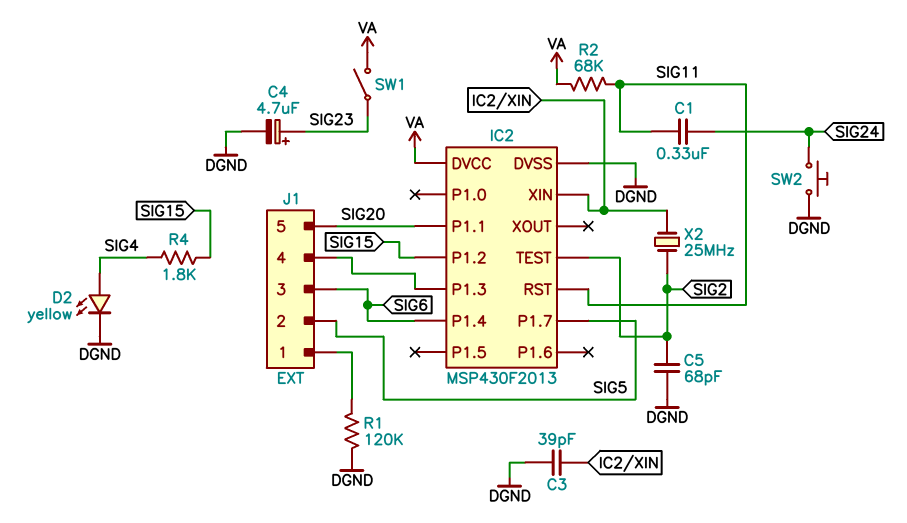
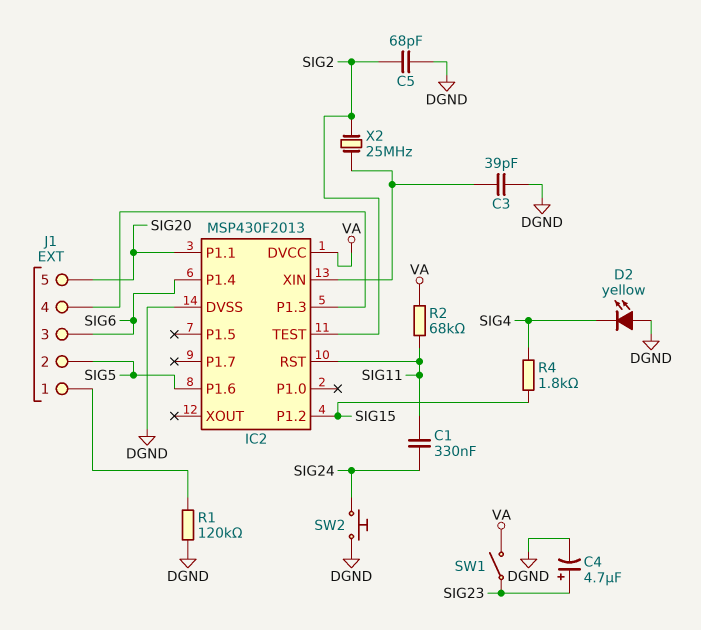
D2: LED yellow (A SIG4, K DGND) -> LED yellow (A DGND, K SIG4)
IC2 pin P1.6: none -> SIG5
IC2 pin P1.7: SIG5 -> none

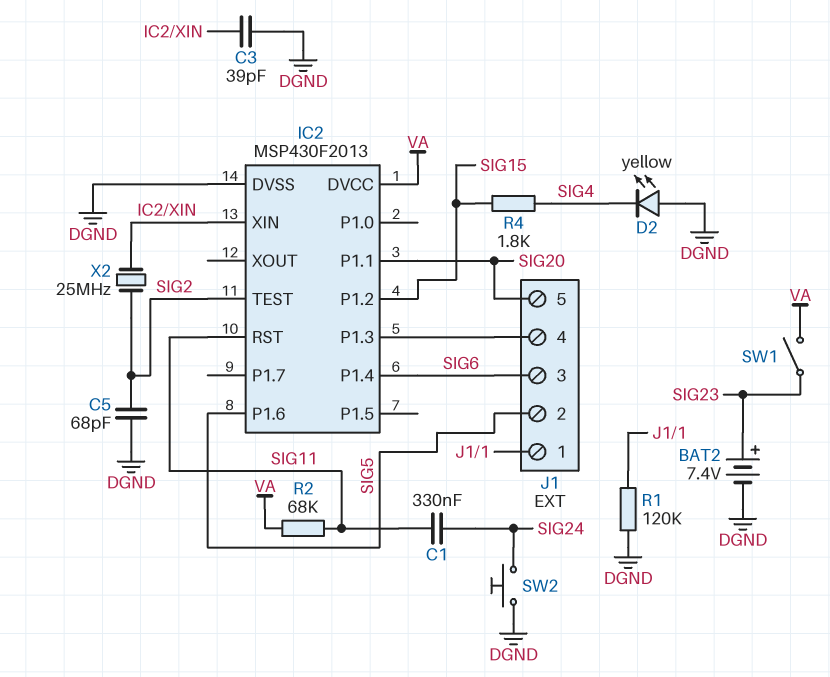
BAT2: none -> 7.4V (plus SIG23, minus DGND)
C4: 4.7uF (plus SIG23, minus DGND) -> none

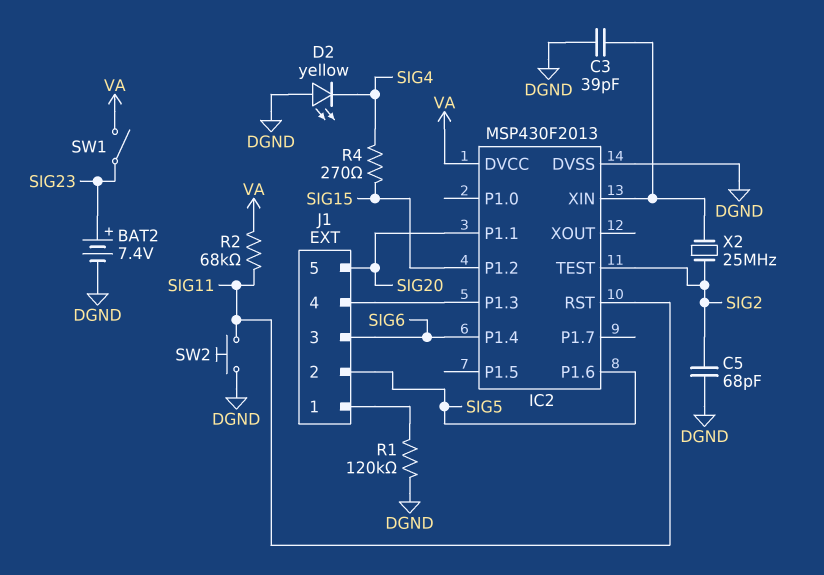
C1: 330nF (SIG11, SIG24) -> none
R4: 1.8k (SIG4, SIG15) -> 270 (SIG4, SIG15)
SW2: button (DGND, SIG24) -> button (DGND, SIG11)

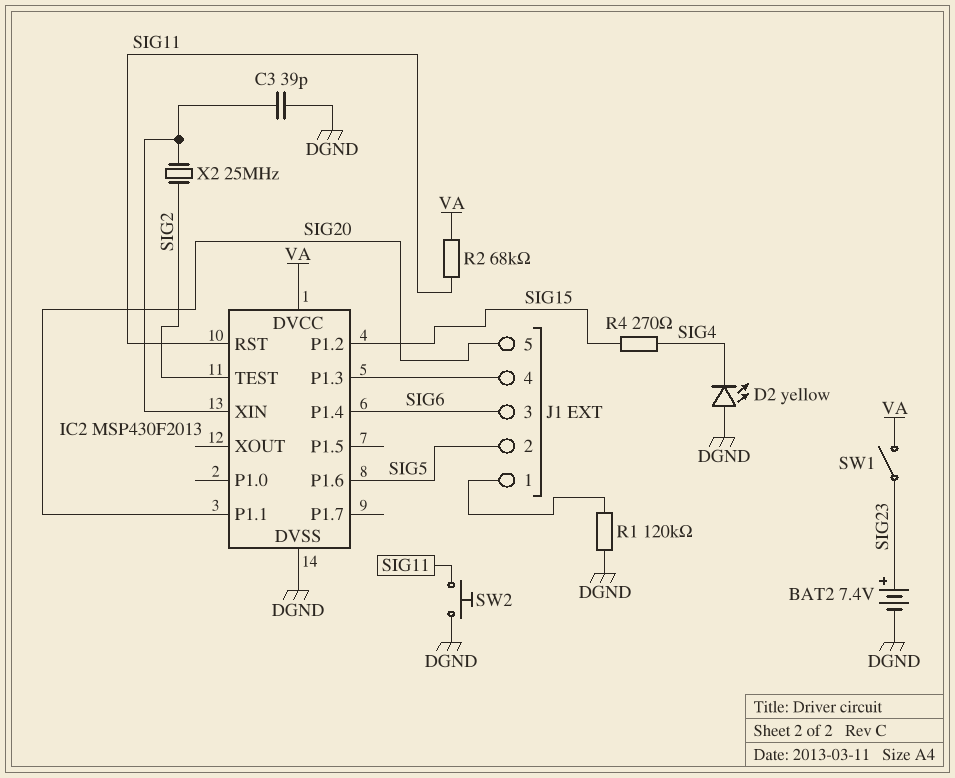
C5: 68pF (DGND, SIG2) -> none

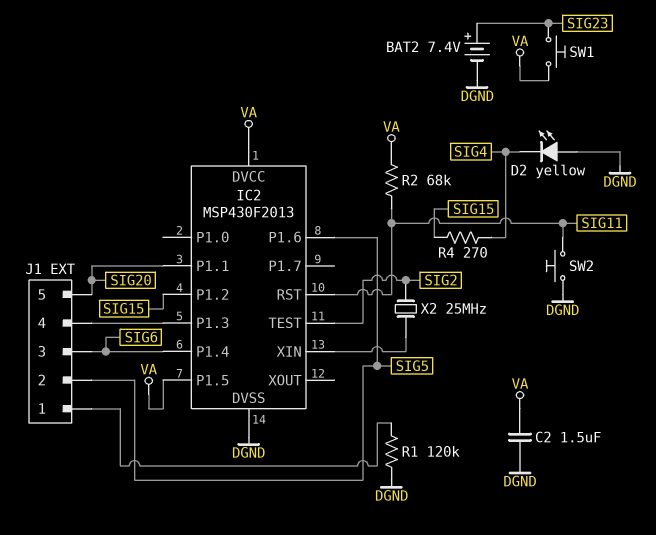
C2: none -> 1.5uF (DGND, VA)
C3: 39pF (DGND, IC2/XIN) -> none
IC2 pin P1.5: none -> VA
SW1: switch (SIG23, VA) -> button (SIG23, VA)

